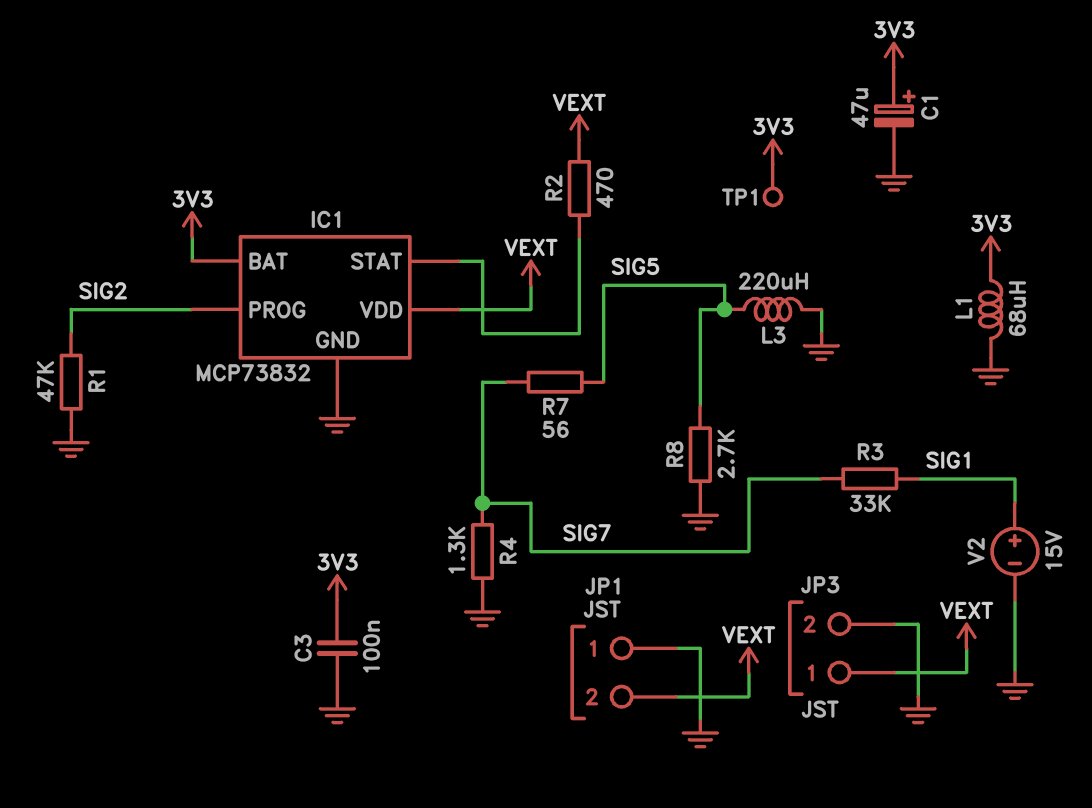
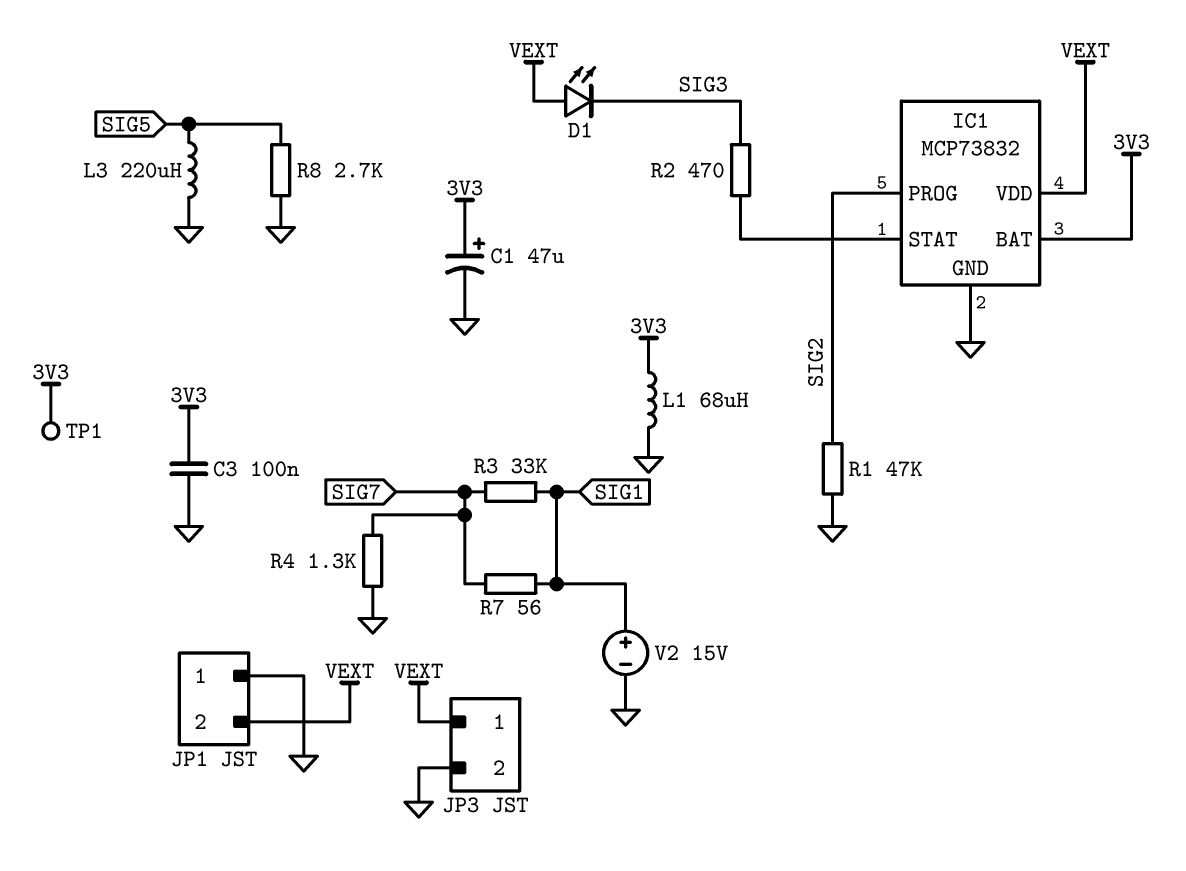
D1: none -> LED (A VEXT, K SIG3)
R2: 470 (IC1/STAT, VEXT) -> 470 (IC1/STAT, SIG3)
R7: 56 (SIG5, SIG7) -> 56 (SIG1, SIG7)

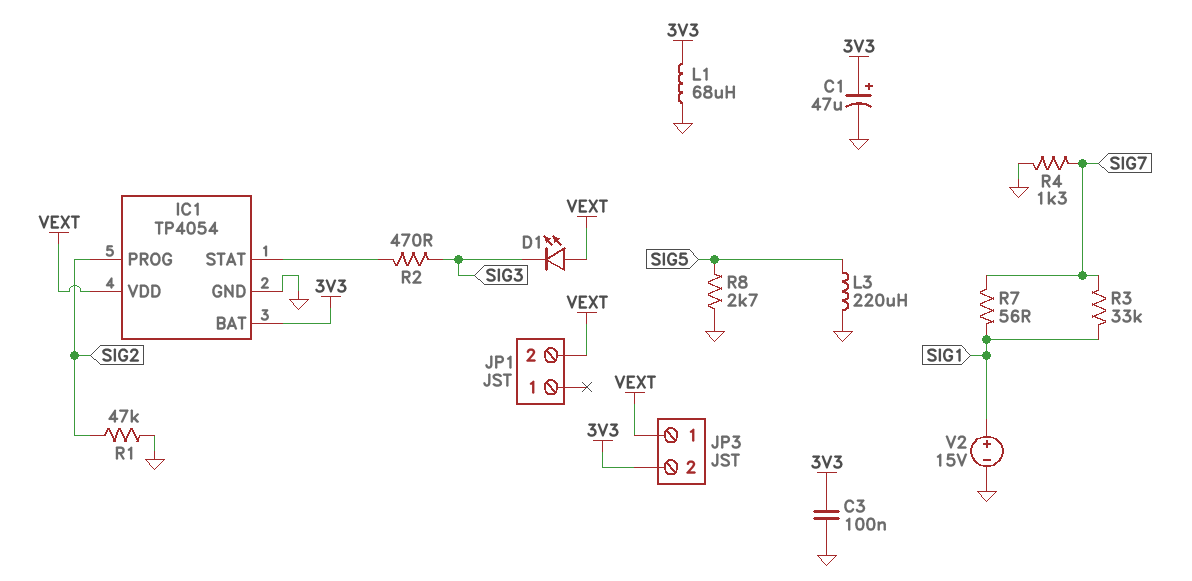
IC1: MCP73832 -> TP4054
JP1 pin 1: GND -> none
JP3 pin 2: GND -> 3V3
TP1: test point (3V3) -> none

